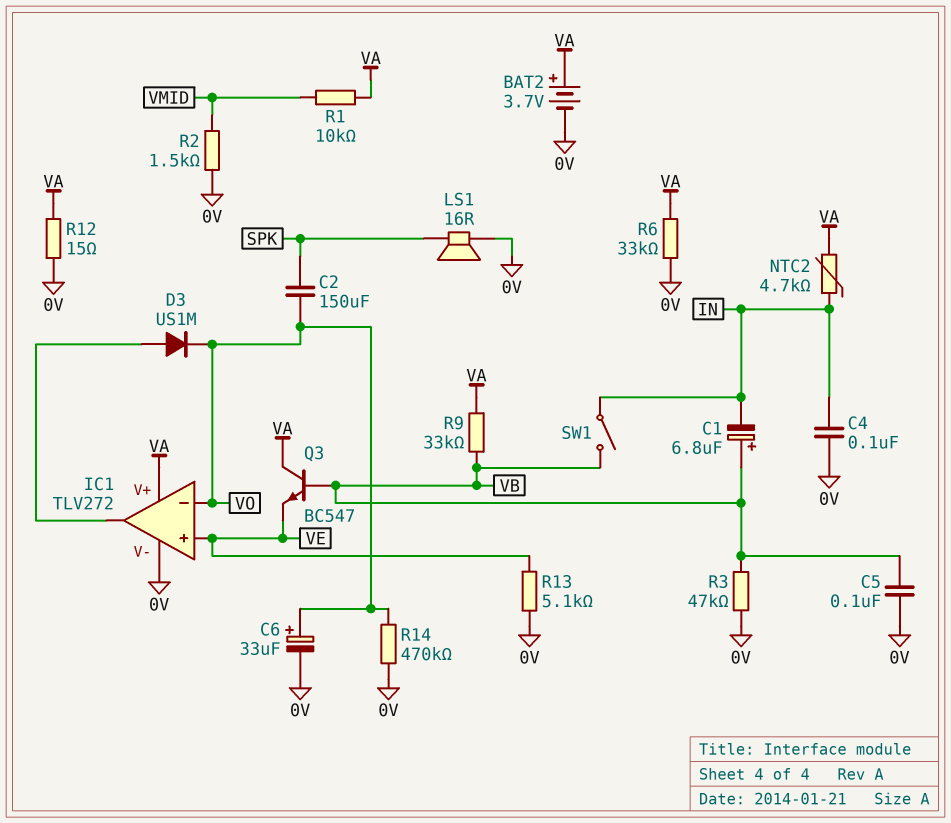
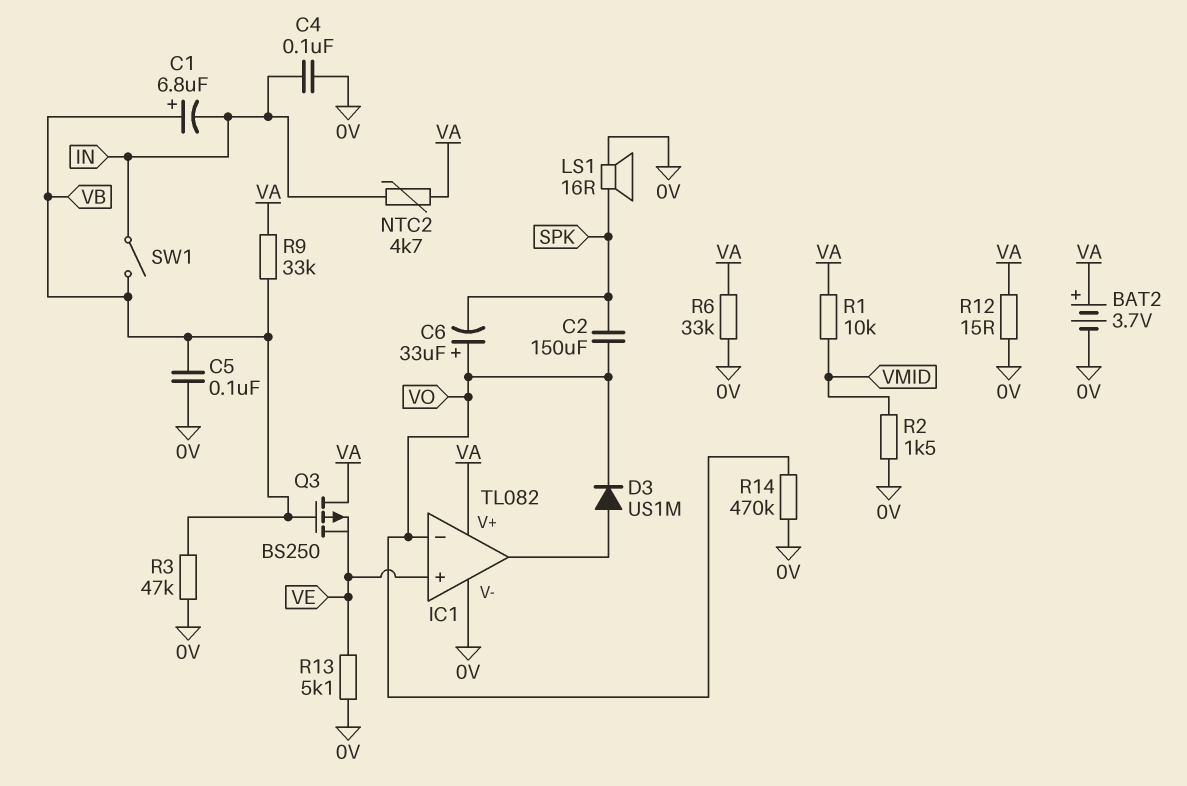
C6: 33uF (plus VO, minus 0V) -> 33uF (plus VO, minus SPK)
IC1: TLV272 -> TL082
Q3: NPN BC547 (B VB, C VA, E VE) -> PMOS BS250 (G VB, D VA, S VE)

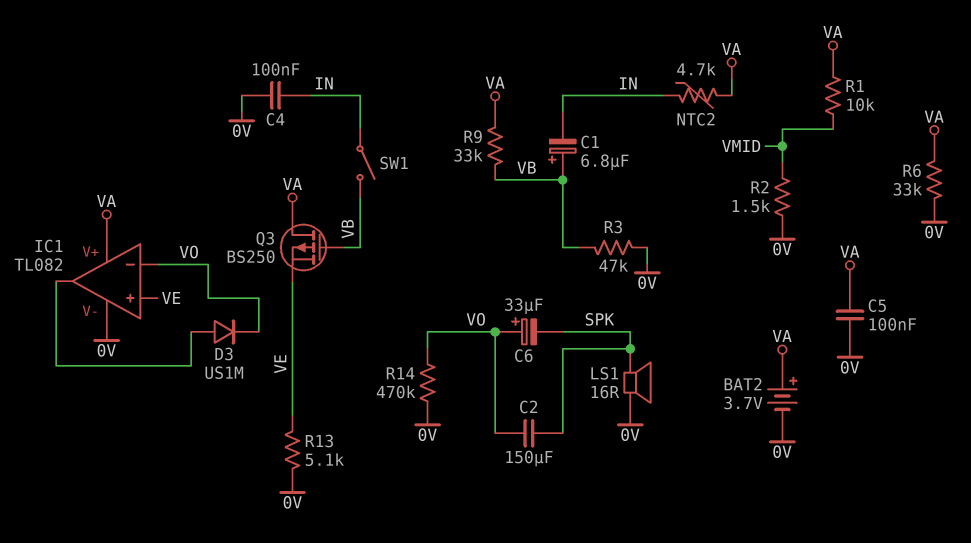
C5: 100nF (0V, VB) -> 100nF (0V, VA)
R12: 15 (0V, VA) -> none

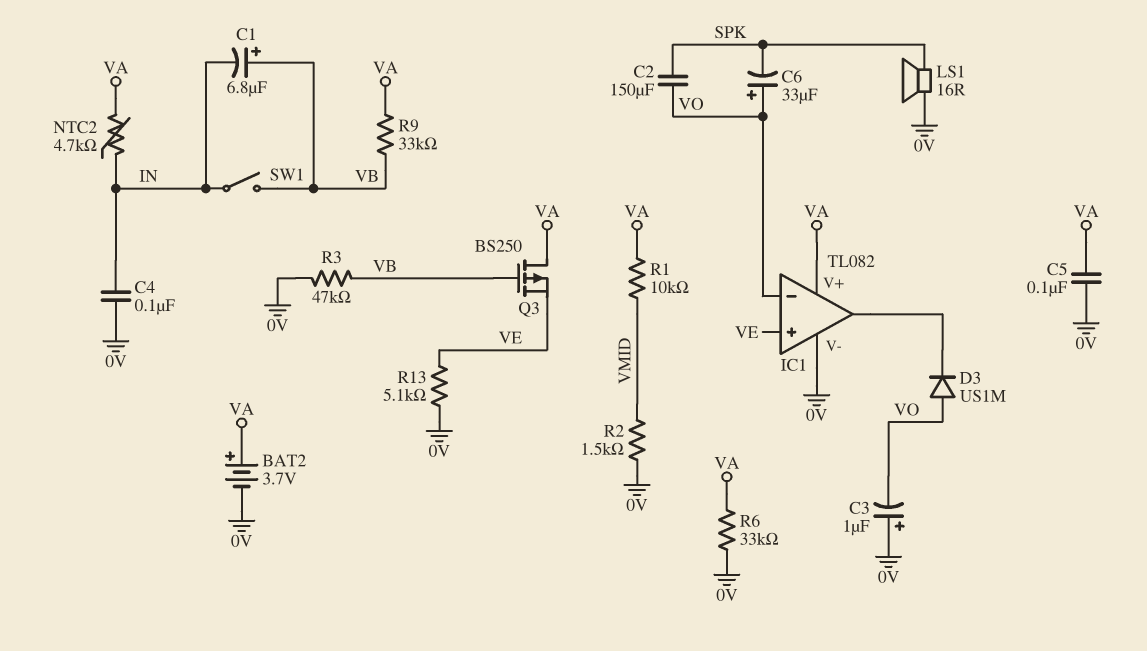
C3: none -> 1uF (plus 0V, minus VO)
D3: diode US1M (A IC1/out, K VO) -> diode US1M (A VO, K IC1/out)
R14: 470k (0V, VO) -> none

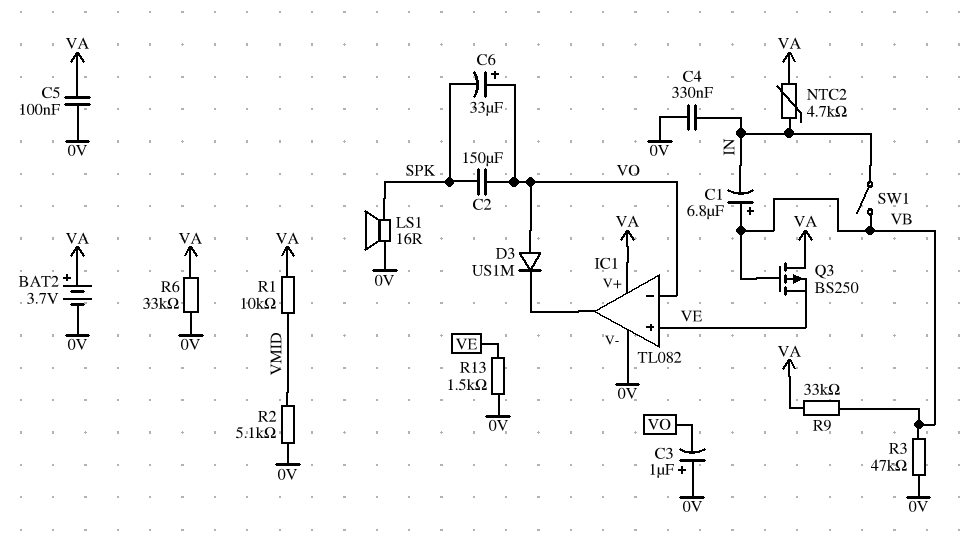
C4: 100nF (0V, IN) -> 330nF (0V, IN)
R2: 1.5k (0V, VMID) -> 5.1k (0V, VMID)
R13: 5.1k (0V, VE) -> 1.5k (0V, VE)

